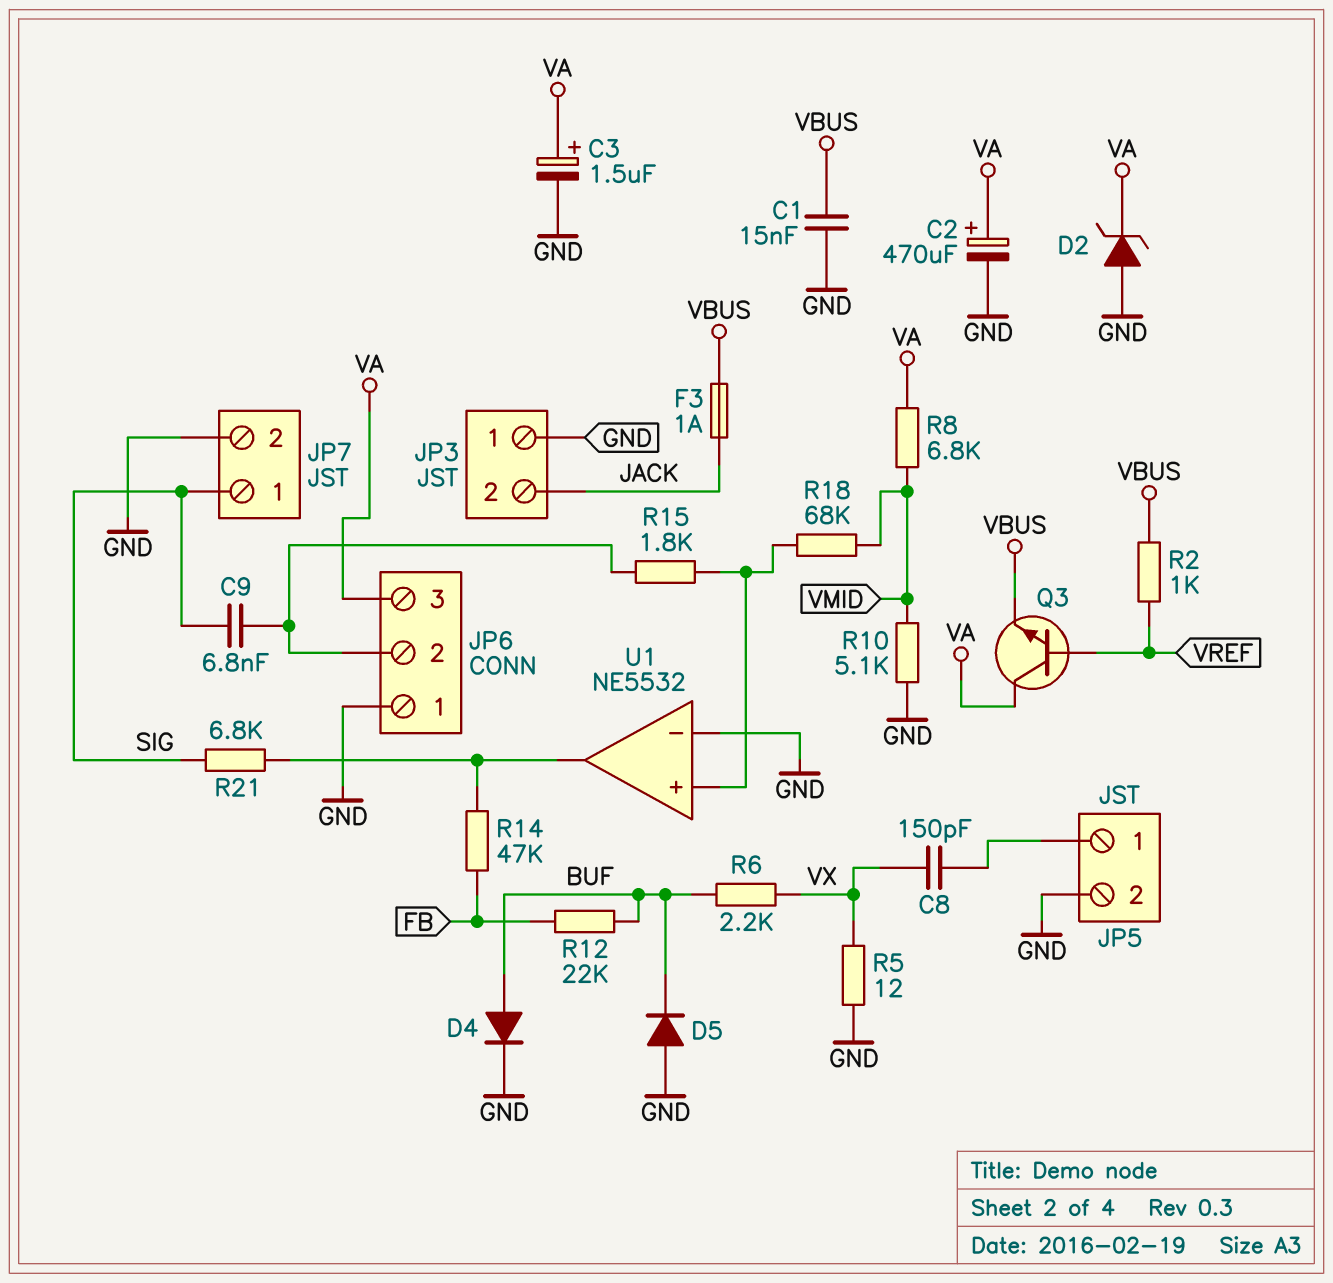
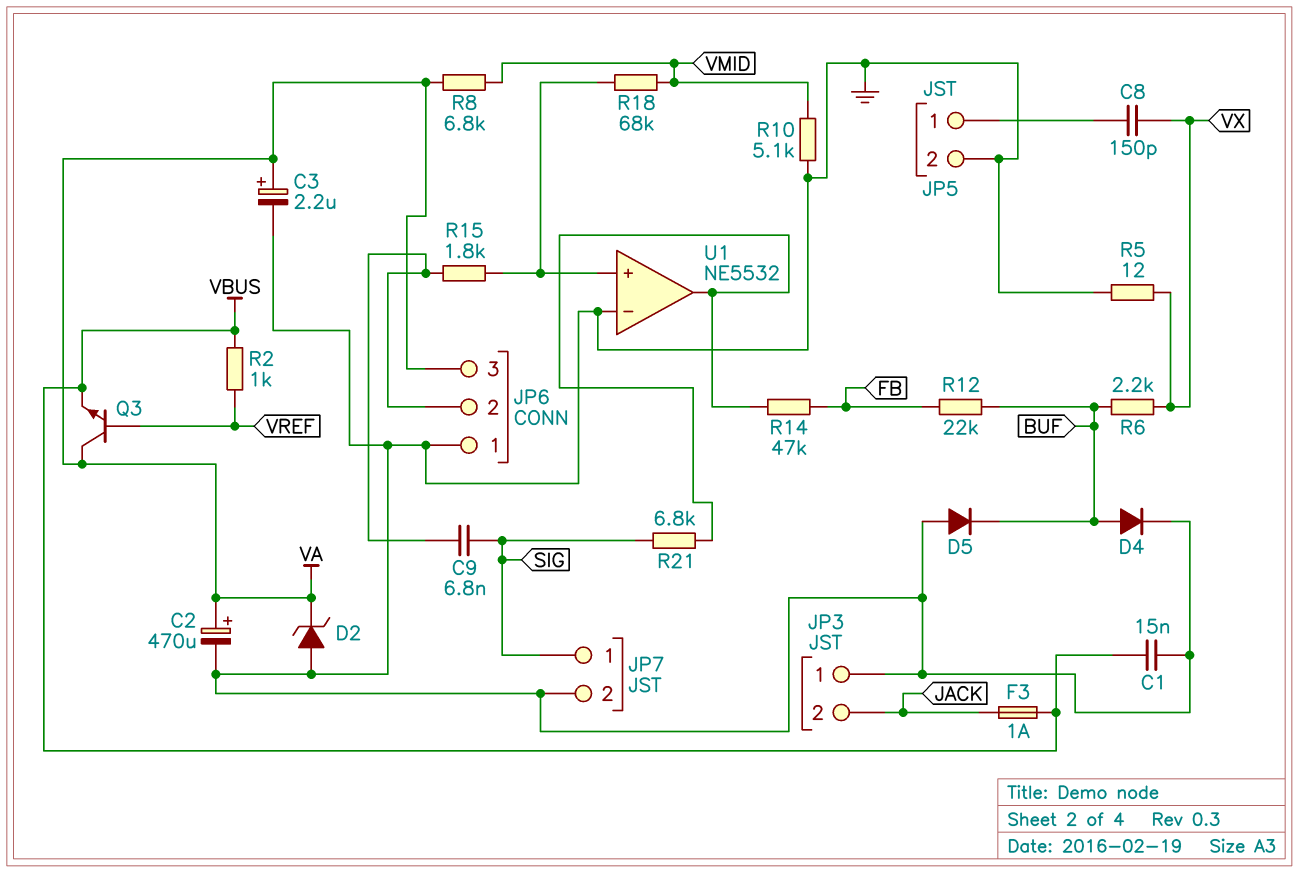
C3: 1.5uF (plus VA, minus GND) -> 2.2uF (plus VA, minus GND)

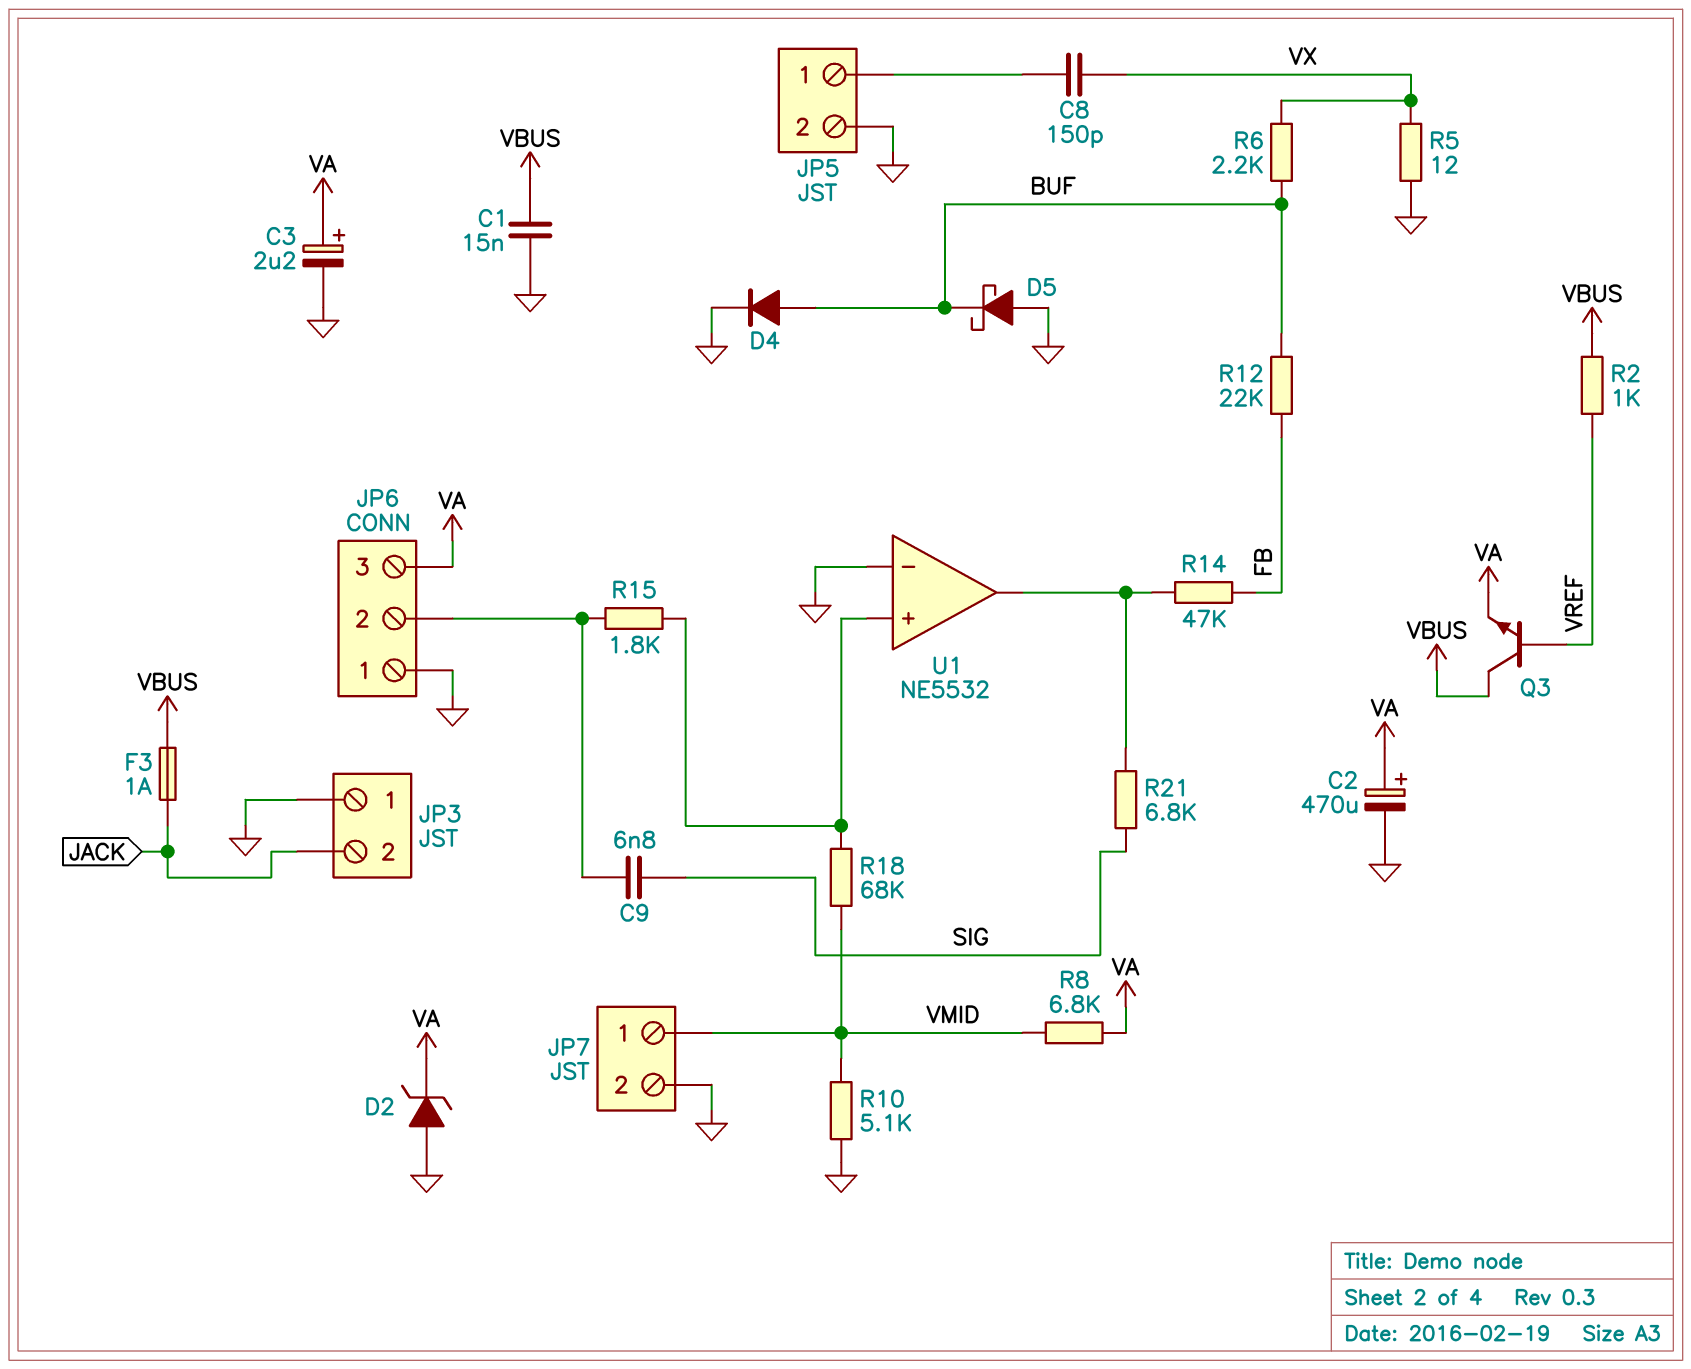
D5: diode (A GND, K BUF) -> schottky (A GND, K BUF)
JP7 pin 1: SIG -> VMID
Q3: NPN (B VREF, C VA, E VBUS) -> NPN (B VREF, C VBUS, E VA)

